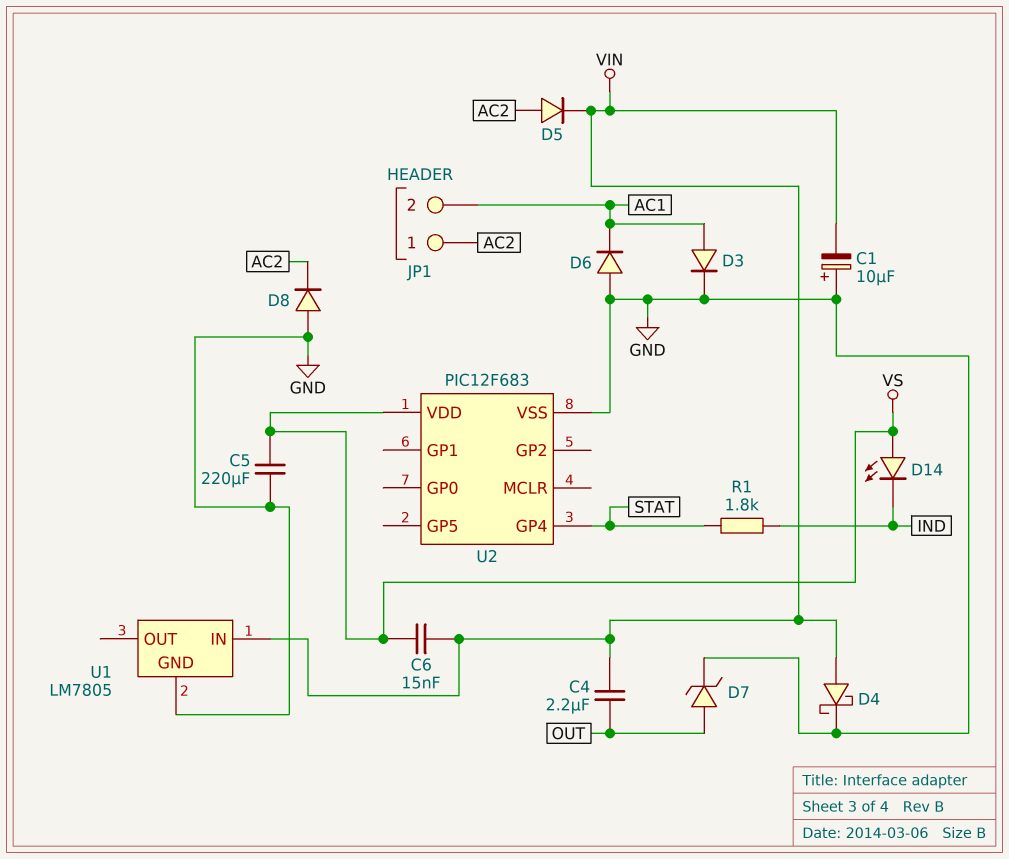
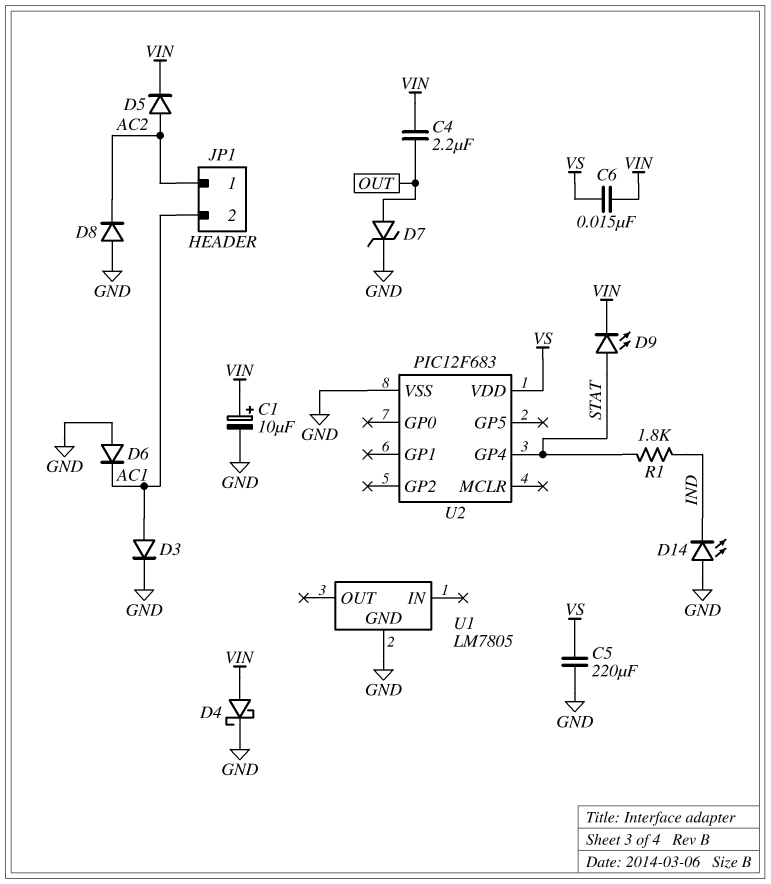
C1: 10uF (plus GND, minus VIN) -> 10uF (plus VIN, minus GND)
D9: none -> LED (A STAT, K VIN)
D14: LED (A VS, K IND) -> LED (A GND, K IND)
U1 pin IN: VIN -> none

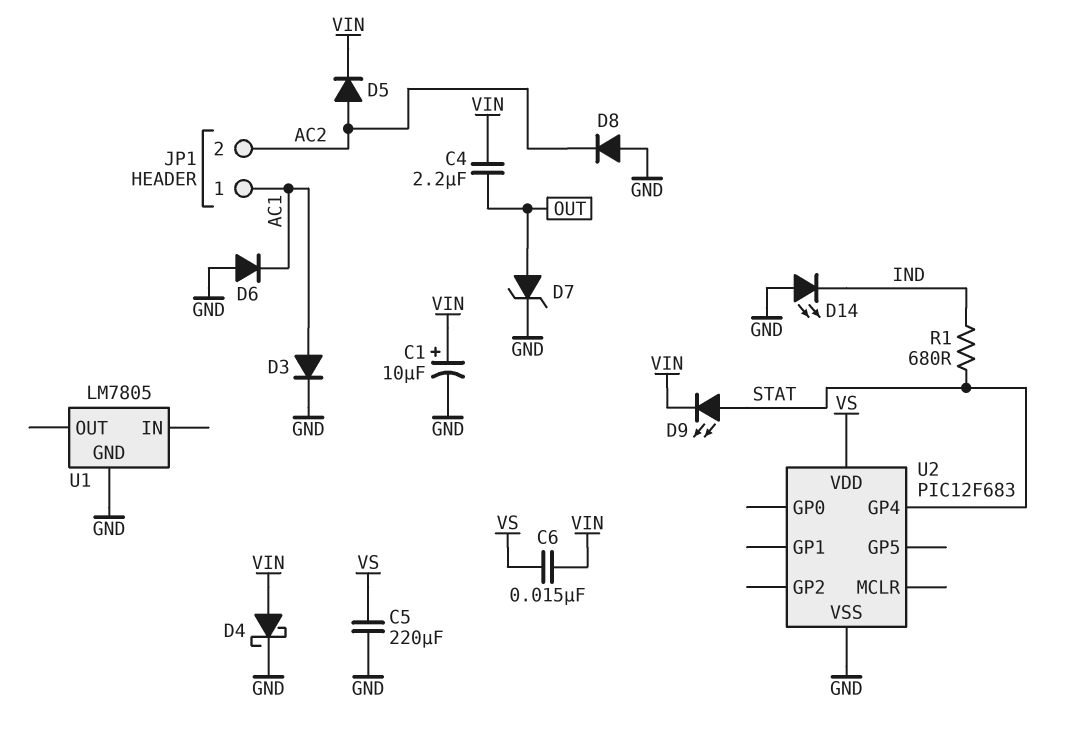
JP1 pin 1: AC2 -> AC1
JP1 pin 2: AC1 -> AC2
R1: 1.8k (IND, STAT) -> 680 (IND, STAT)

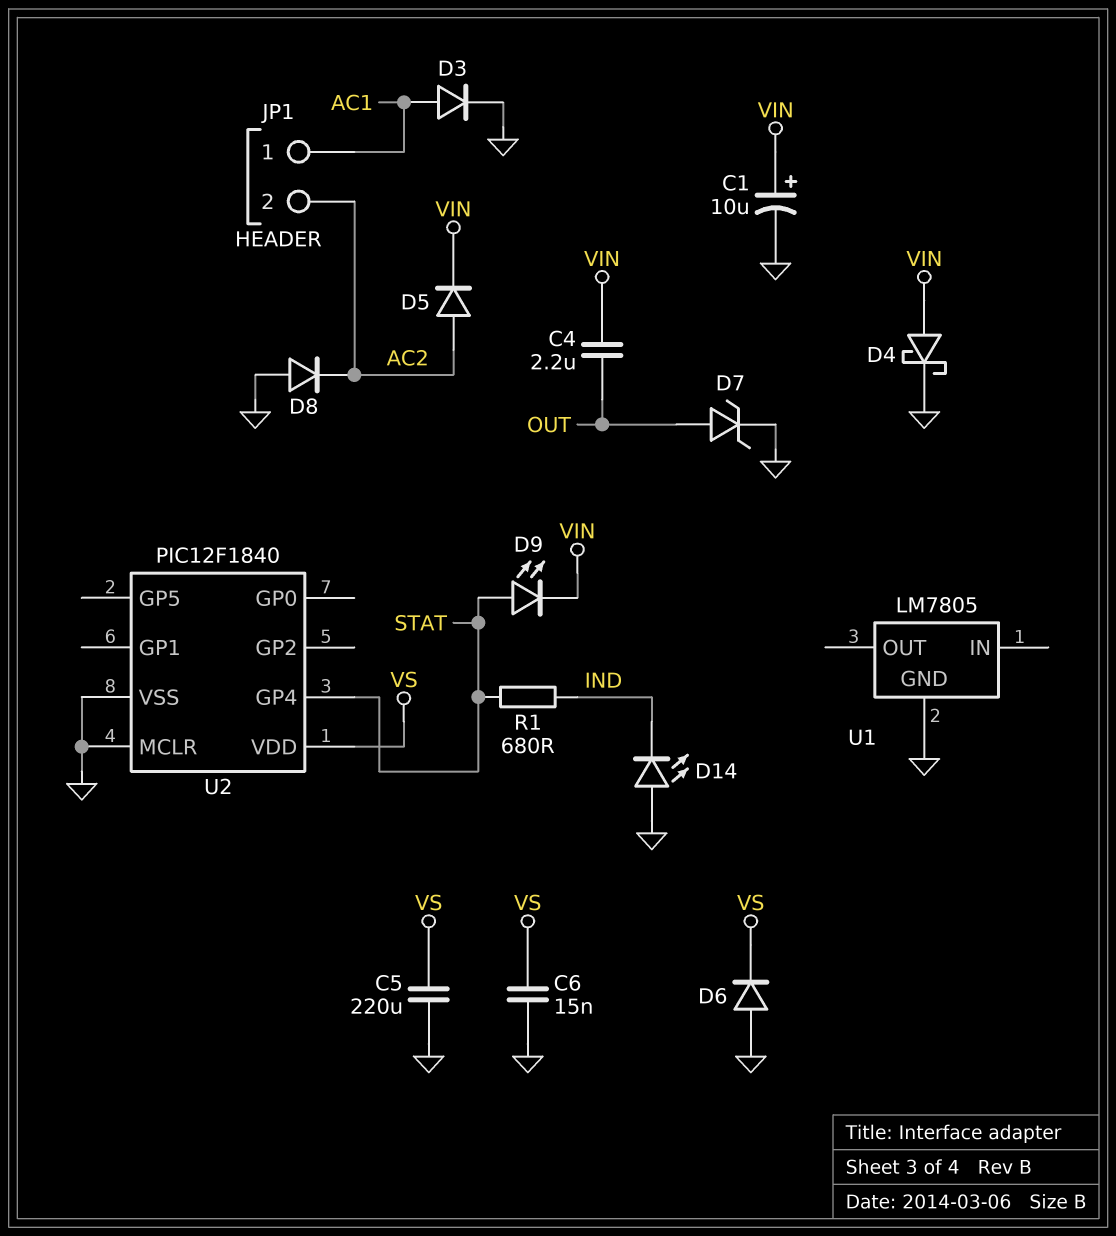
C6: 15nF (VIN, VS) -> 15nF (GND, VS)
D6: diode (A GND, K AC1) -> diode (A GND, K VS)
U2: PIC12F683 -> PIC12F1840
U2 pin MCLR: none -> GND

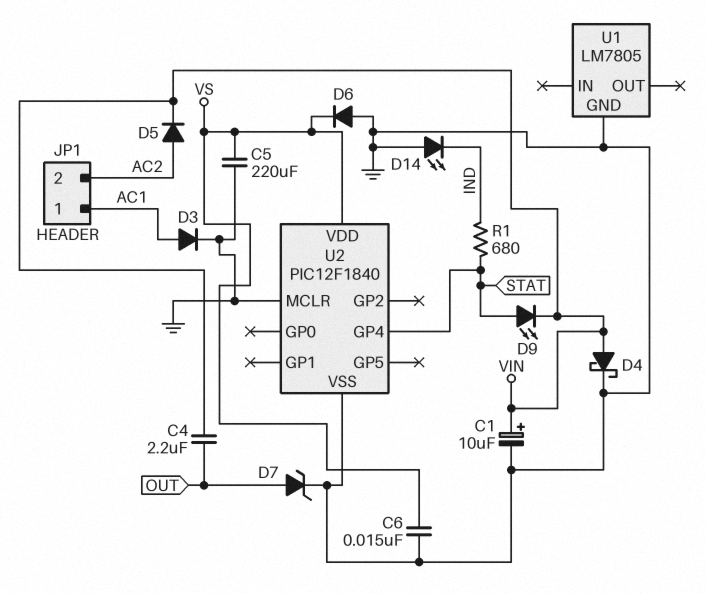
D8: diode (A GND, K AC2) -> none

